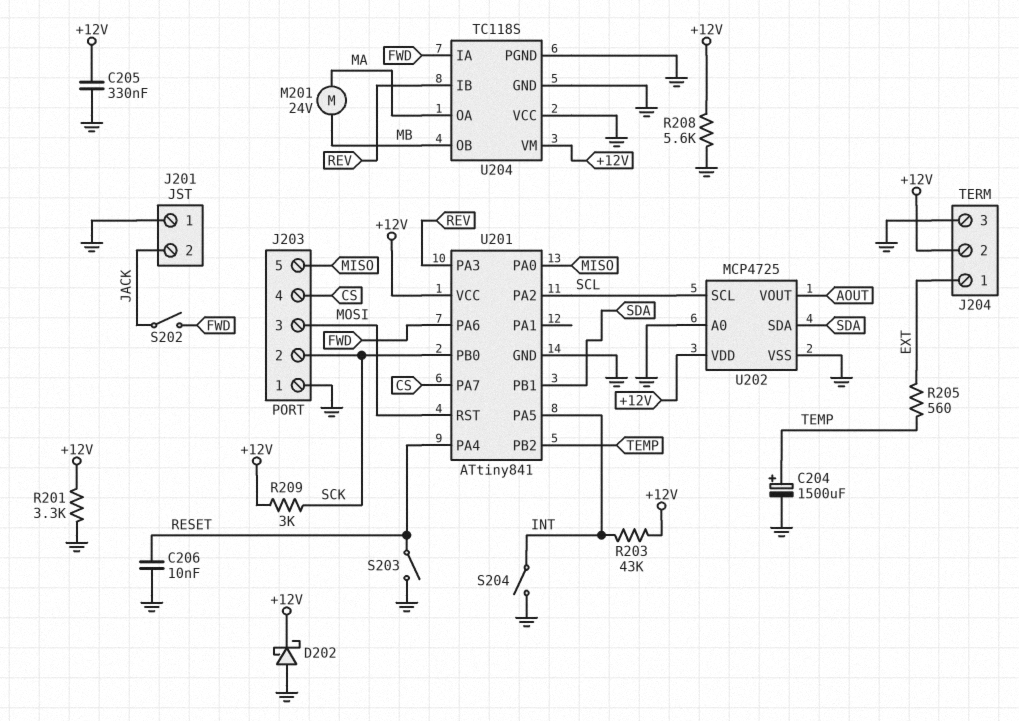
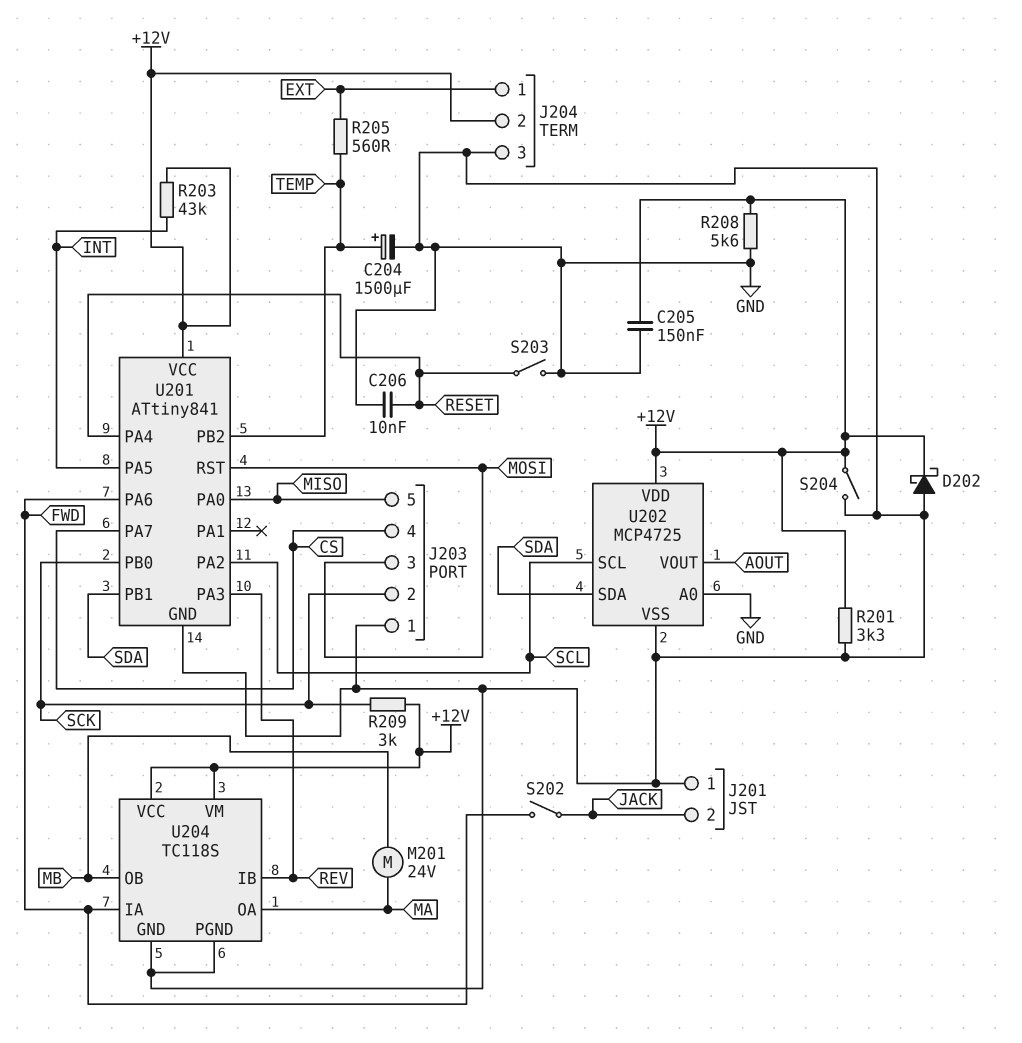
C205: 330nF (+12V, GND) -> 150nF (+12V, GND)
S204: switch (GND, INT) -> switch (+12V, GND)
U204 pin VCC: GND -> +12V

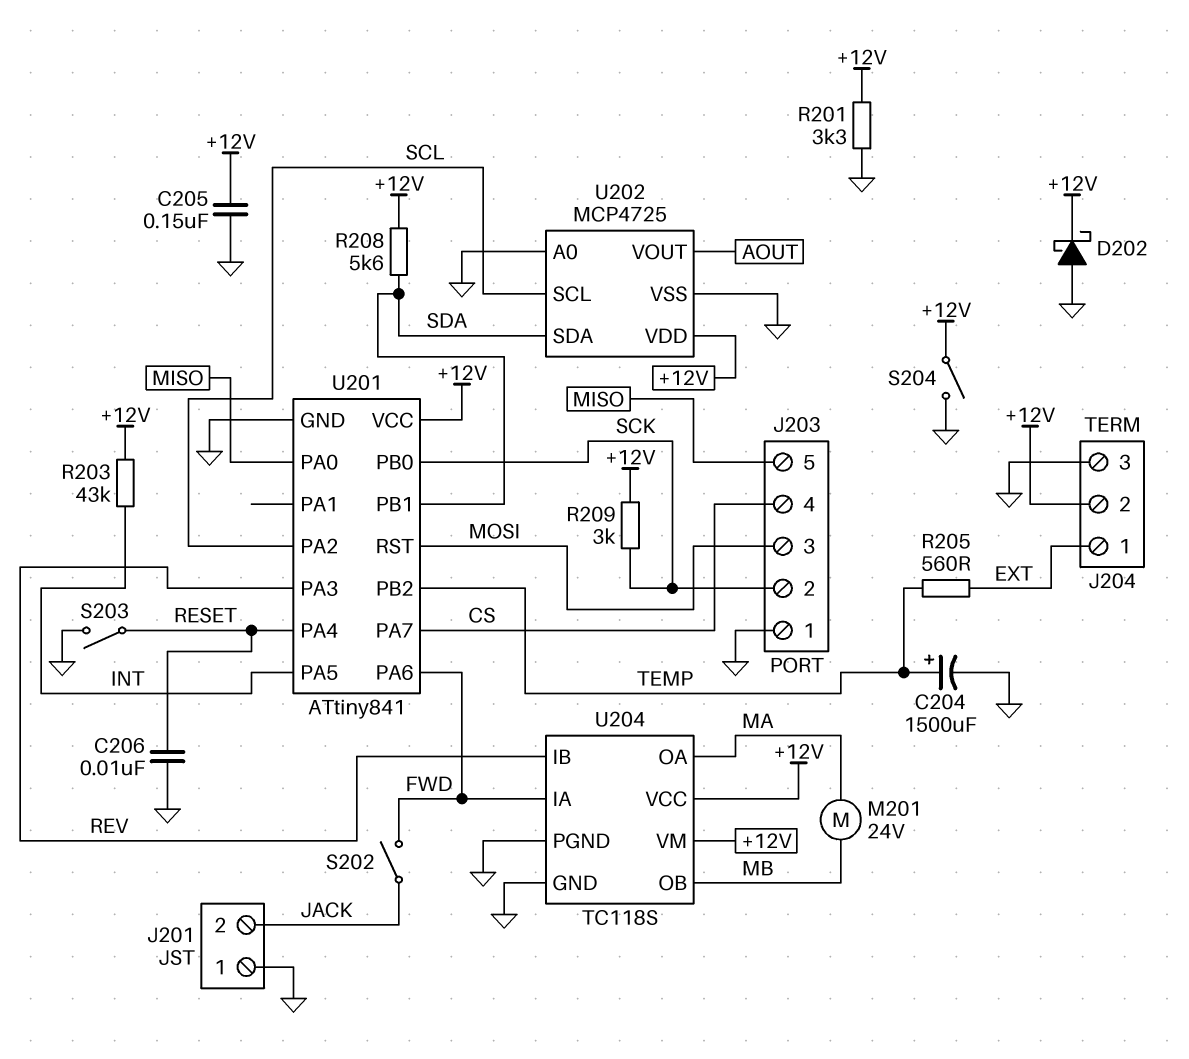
R208: 5.6k (+12V, GND) -> 5.6k (+12V, SDA)

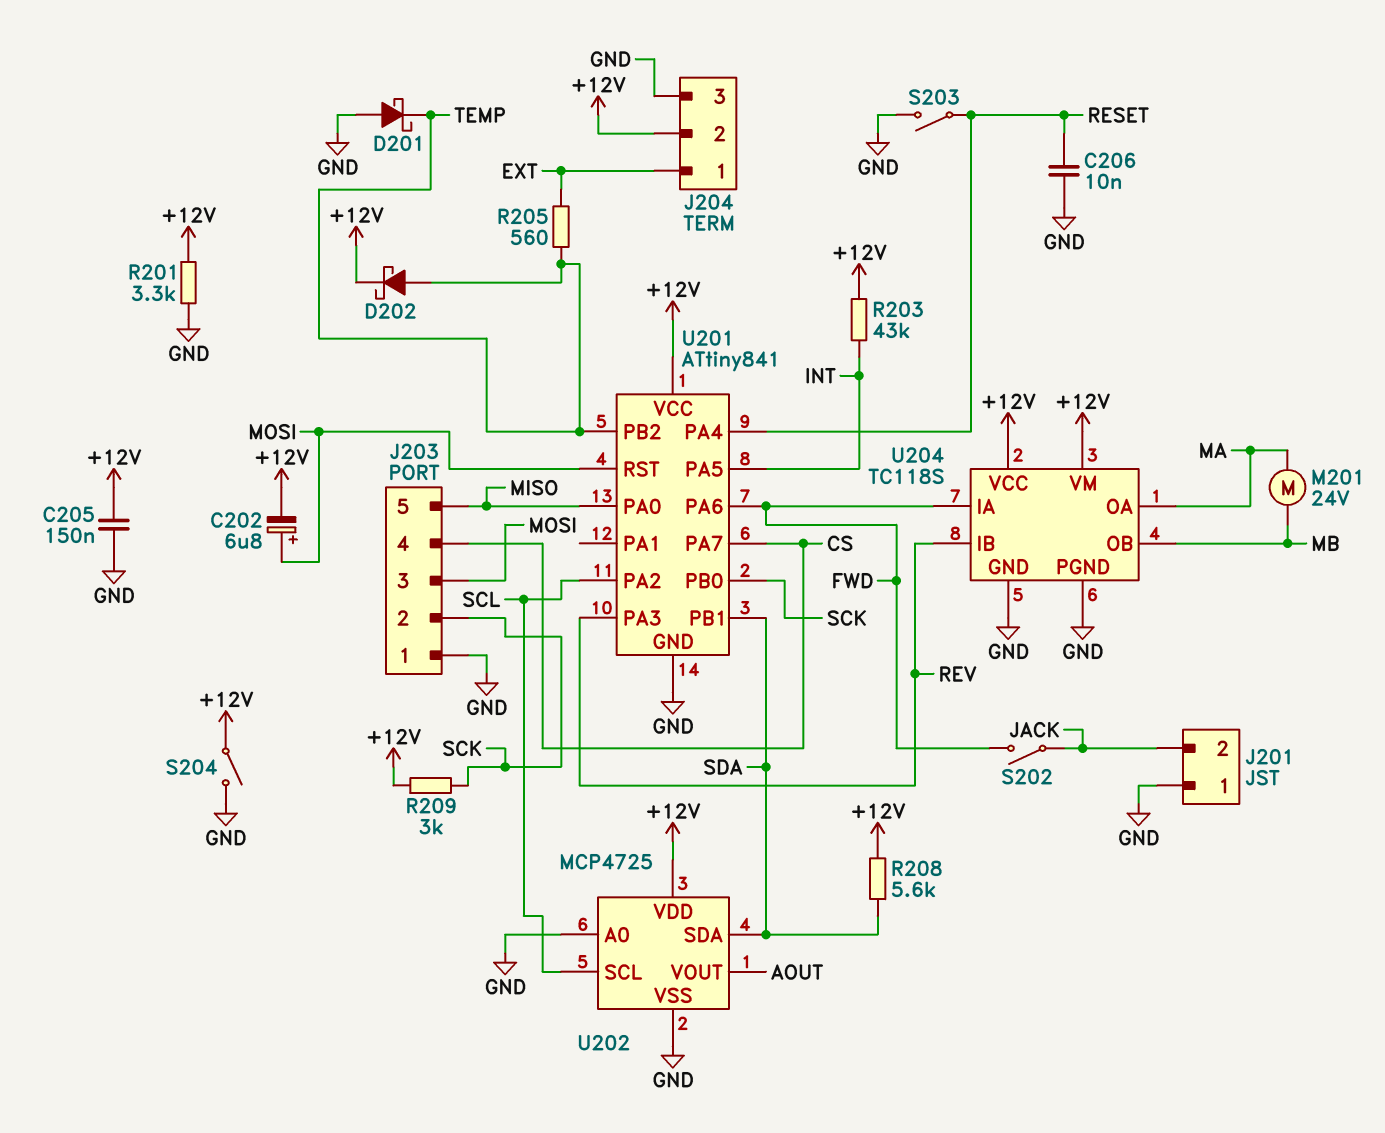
C202: none -> 6.8uF (plus MOSI, minus +12V)
C204: 1500uF (plus TEMP, minus GND) -> none
D201: none -> schottky (A GND, K TEMP)
D202: schottky (A GND, K +12V) -> schottky (A TEMP, K +12V)

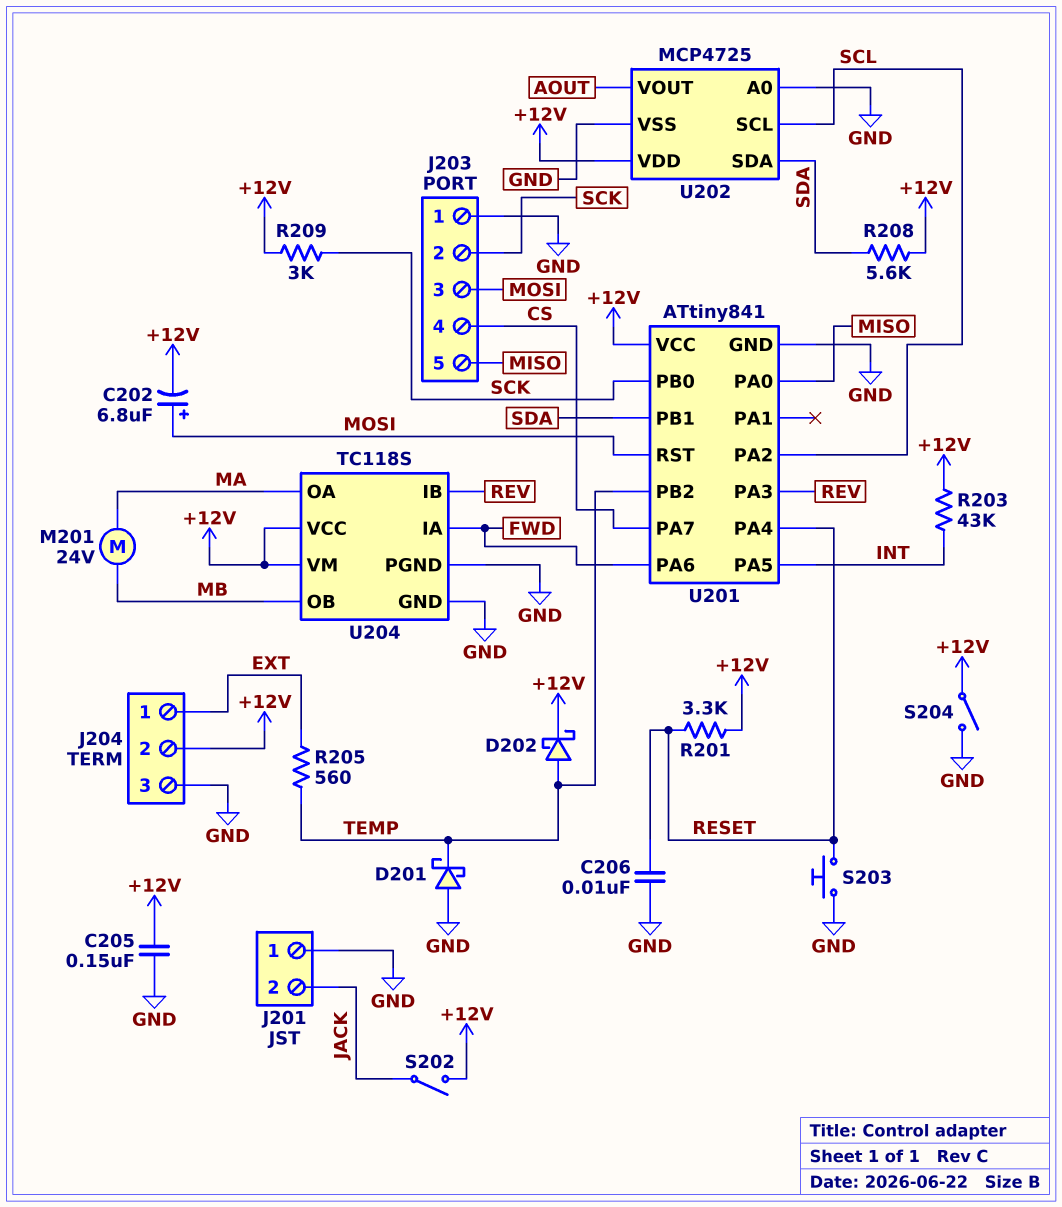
R201: 3.3k (+12V, GND) -> 3.3k (+12V, RESET)
S202: switch (FWD, JACK) -> switch (+12V, JACK)
S203: switch (GND, RESET) -> button (GND, RESET)

